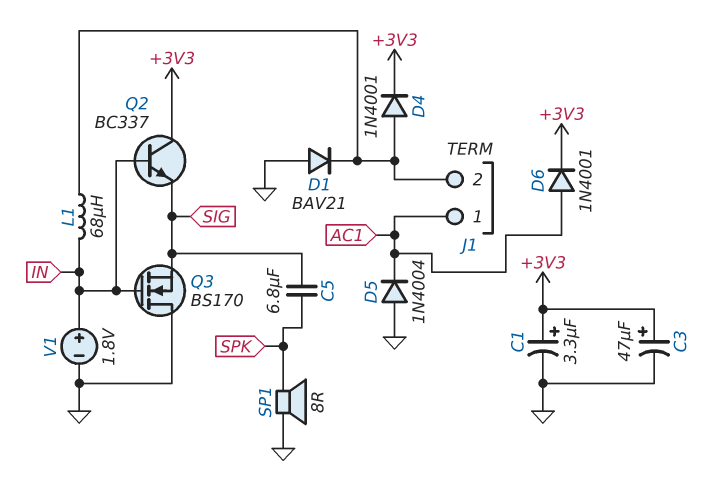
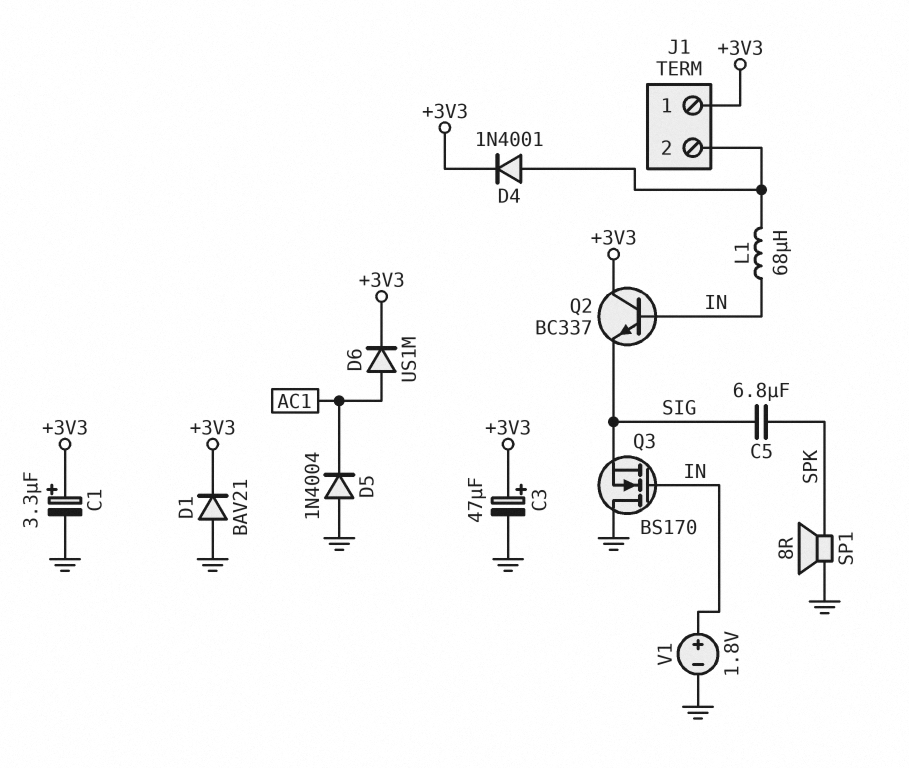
D1: diode BAV21 (A GND, K J1/2) -> diode BAV21 (A GND, K +3V3)
D6: diode 1N4001 (A AC1, K +3V3) -> diode US1M (A AC1, K +3V3)
J1 pin 1: AC1 -> +3V3

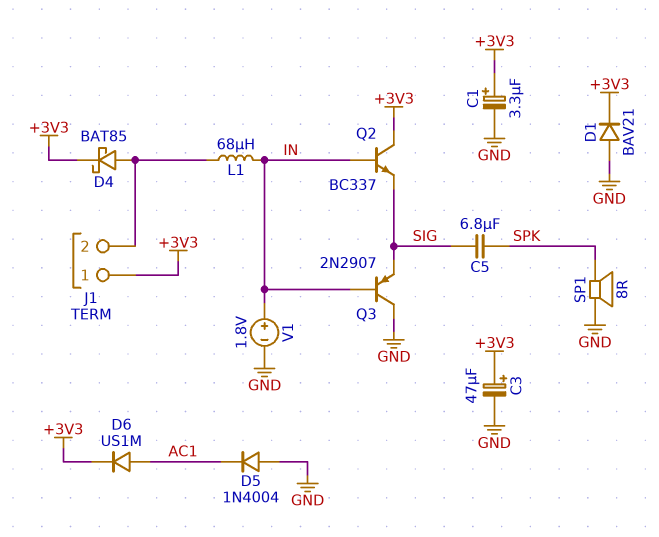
D4: diode 1N4001 (A J1/2, K +3V3) -> schottky BAT85 (A J1/2, K +3V3)
Q3: NMOS BS170 (G IN, D GND, S SIG) -> PNP 2N2907 (B IN, C GND, E SIG)

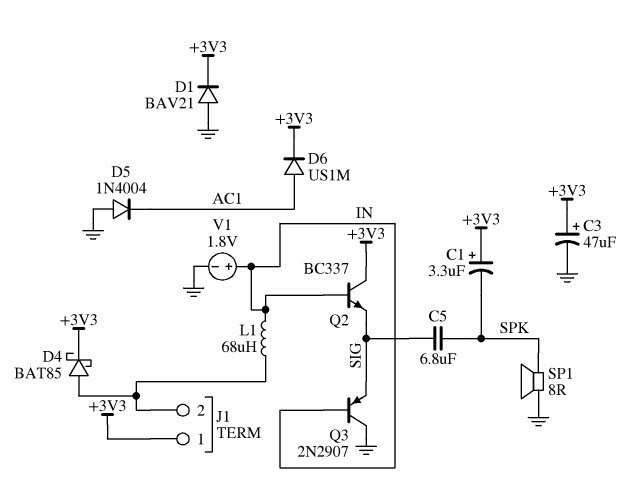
C1: 3.3uF (plus +3V3, minus GND) -> 3.3uF (plus +3V3, minus SPK)

